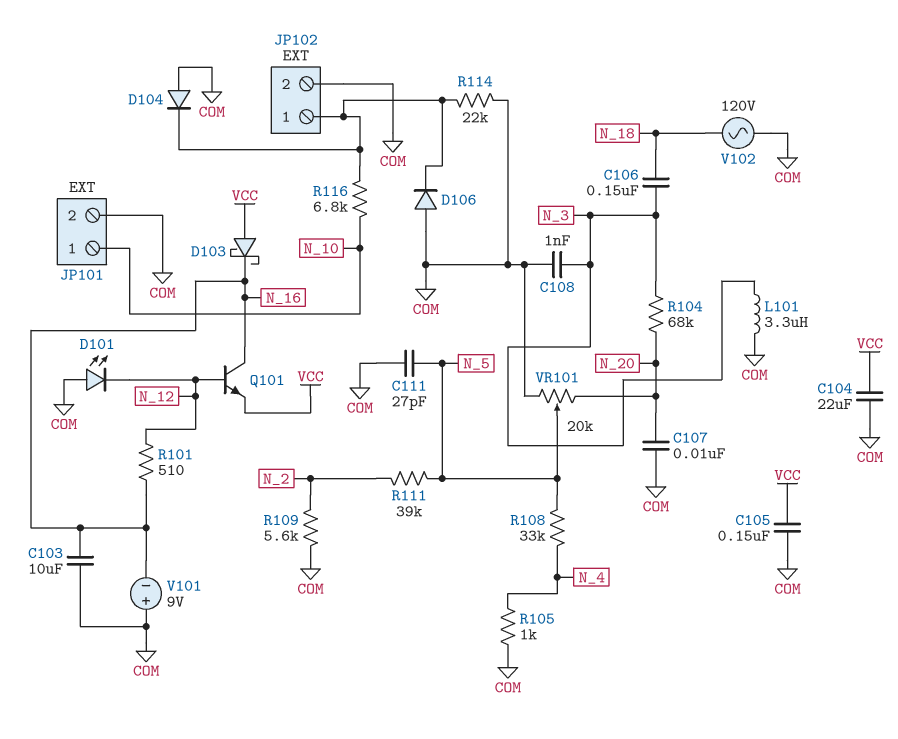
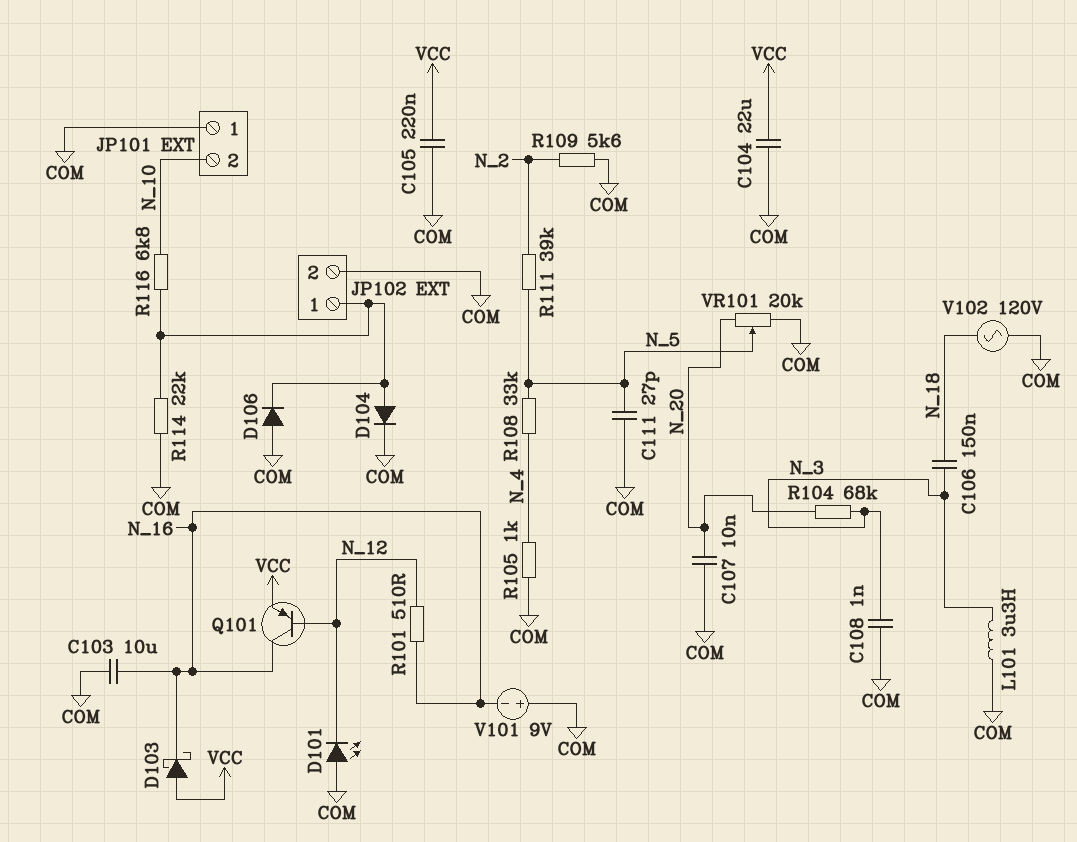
C105: 150nF (COM, VCC) -> 220nF (COM, VCC)
D104: diode (A COM, K JP102/1) -> diode (A JP102/1, K COM)
JP101 pin 1: N_10 -> COM
JP101 pin 2: COM -> N_10
Q101: NPN (B N_12, C N_16, E VCC) -> PNP (B N_12, C N_16, E VCC)

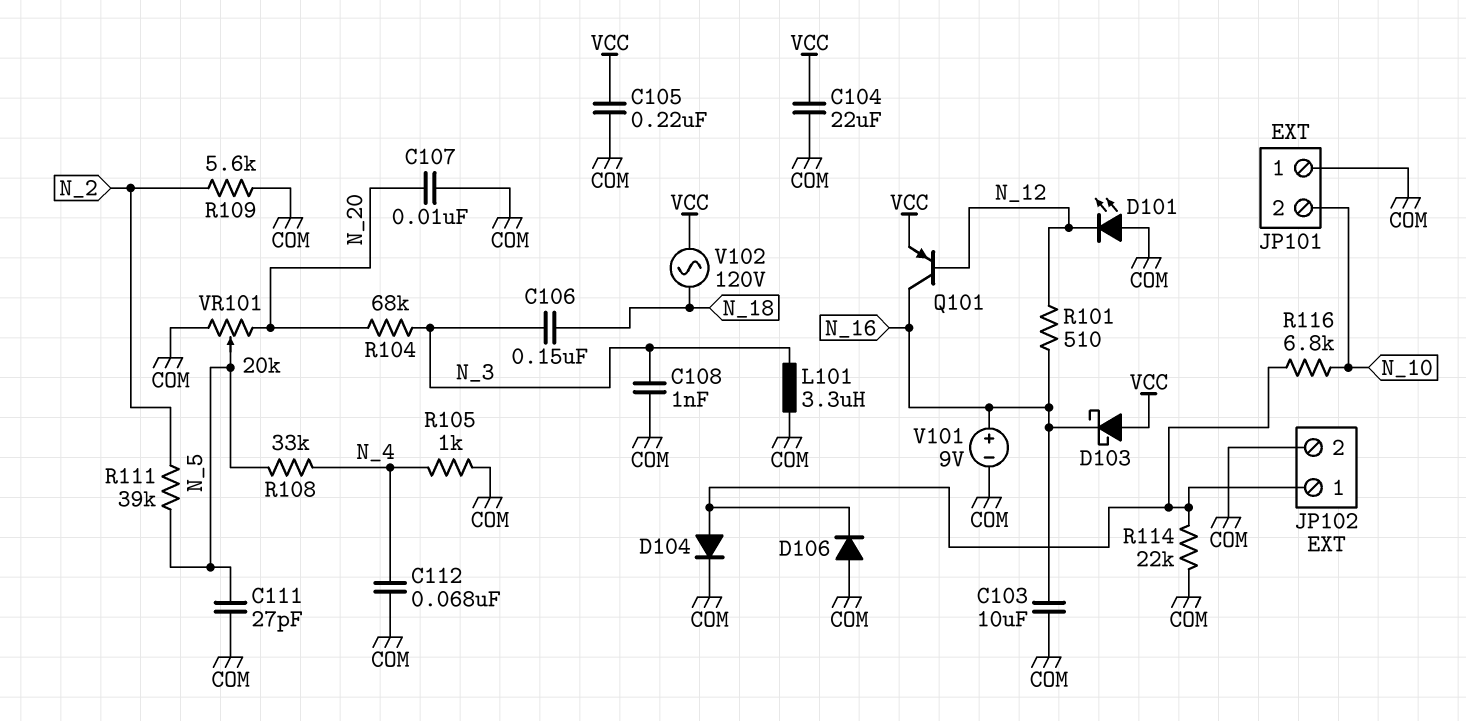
C112: none -> 68nF (COM, N_4)
V101: 9V (plus COM, minus N_16) -> 9V (plus N_16, minus COM)
V102: AC 120V (COM, N_18) -> AC 120V (N_18, VCC)

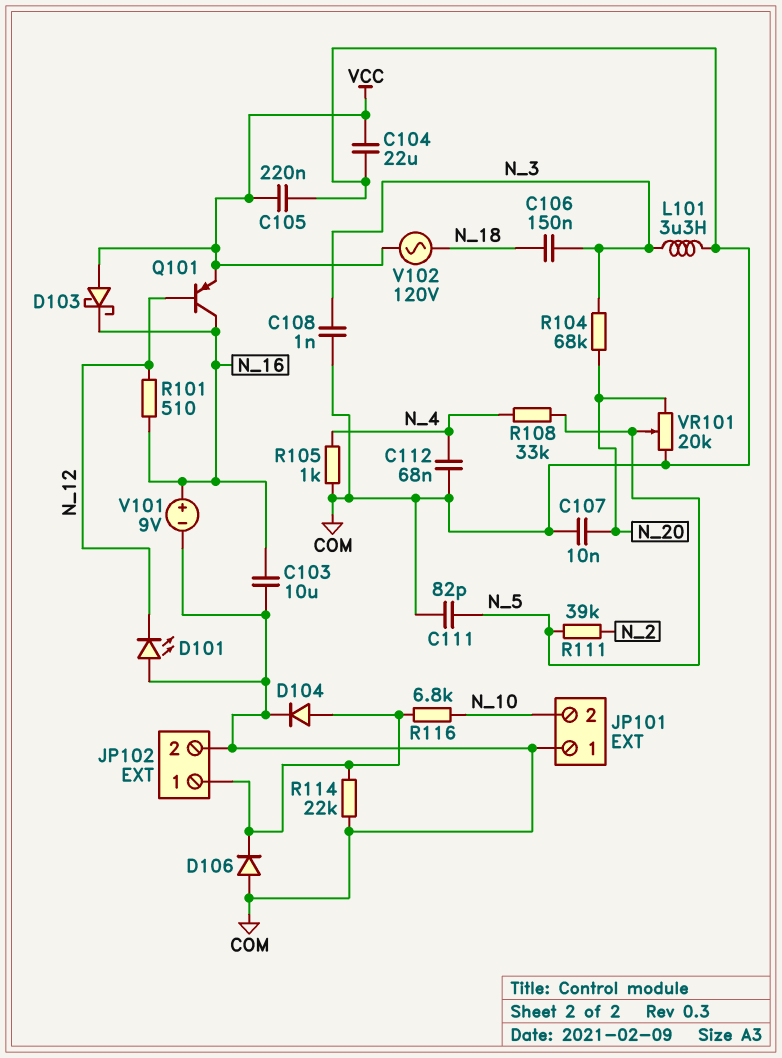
C111: 27pF (COM, N_5) -> 82pF (COM, N_5)
R109: 5.6k (COM, N_2) -> none

